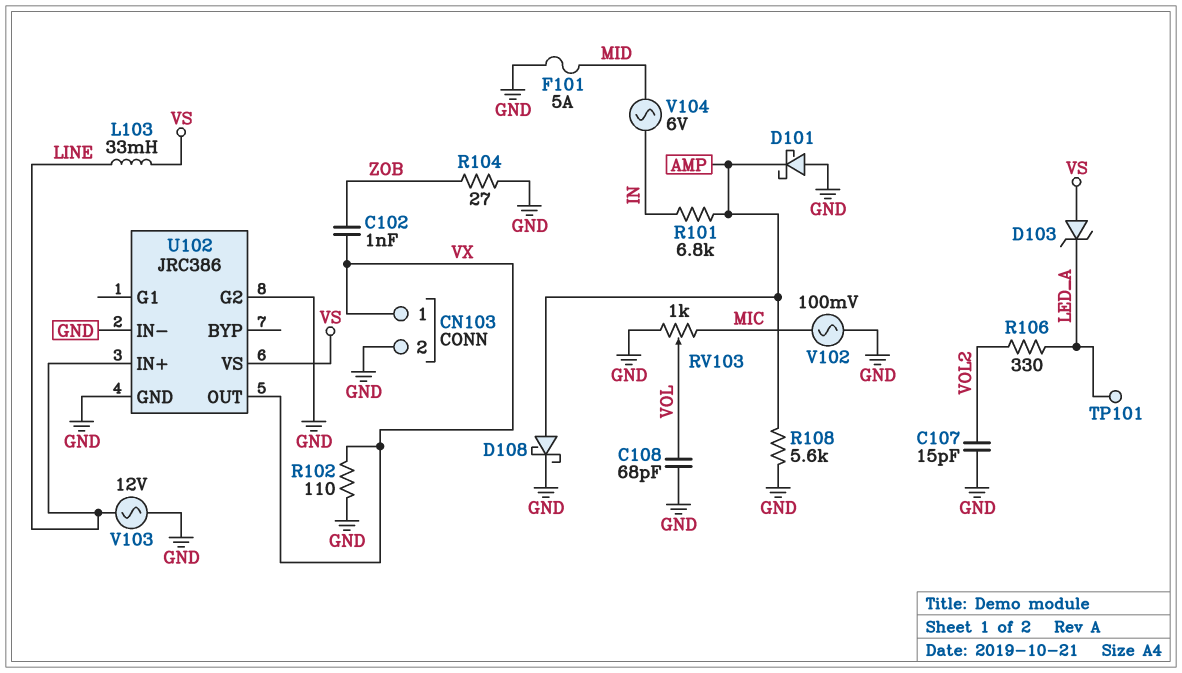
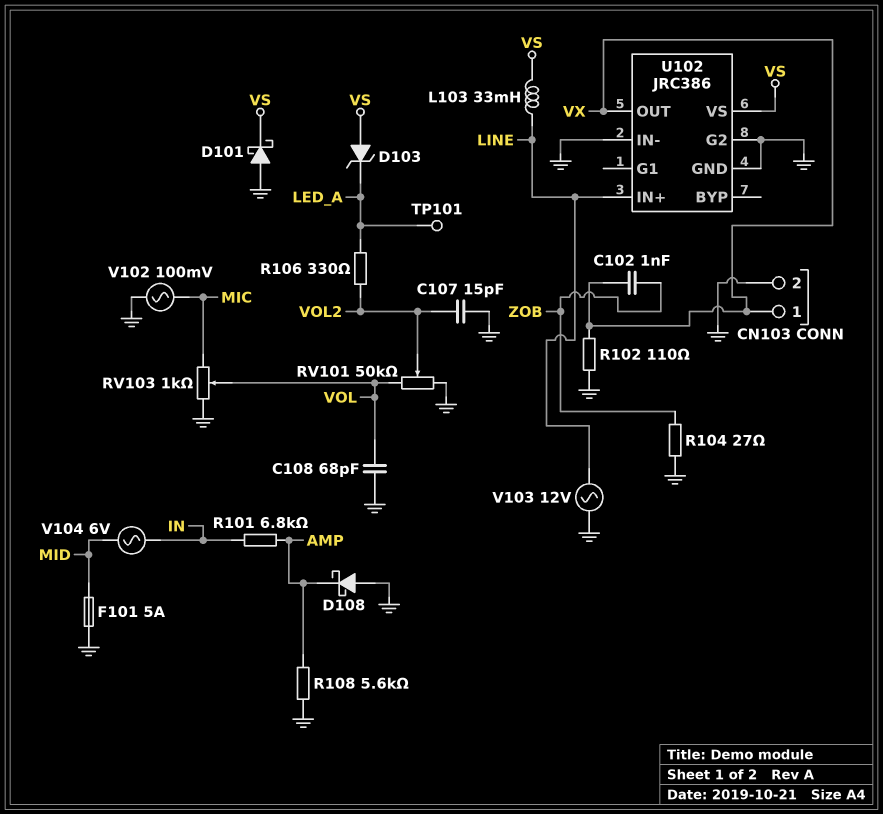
D101: schottky (A GND, K AMP) -> schottky (A GND, K VS)
D108: schottky (A AMP, K GND) -> schottky (A GND, K AMP)
RV101: none -> 50k (GND, VOL, wiper VOL2)

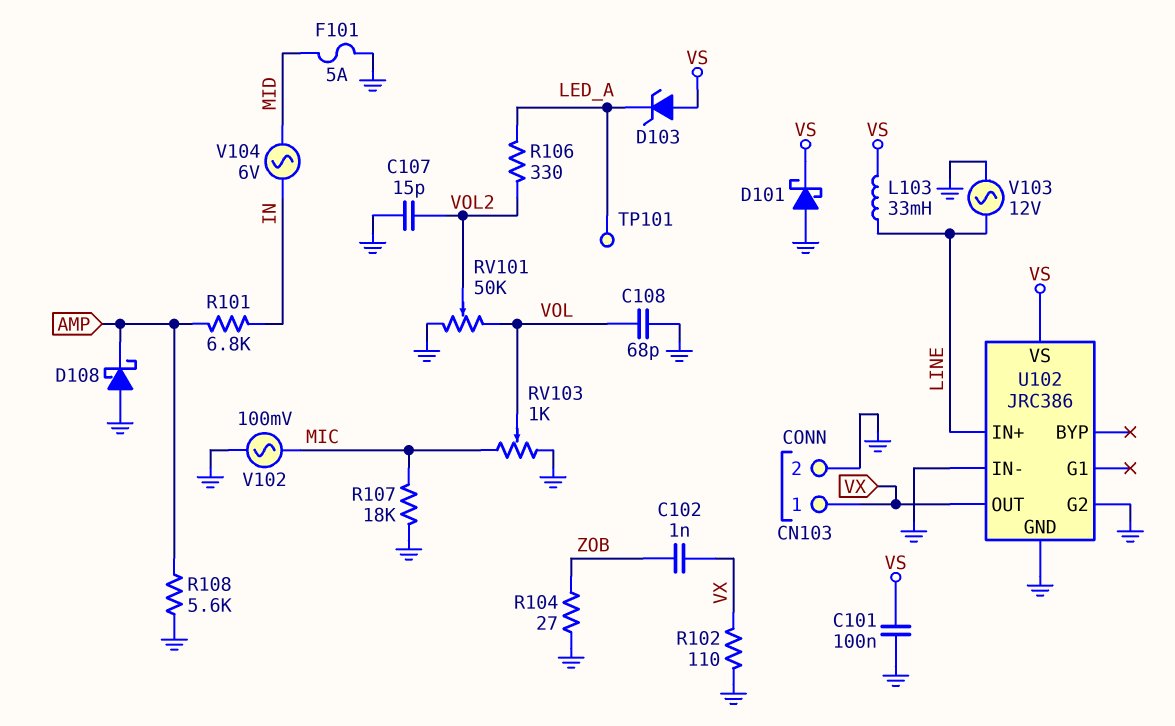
C101: none -> 100nF (GND, VS)
R107: none -> 18k (GND, MIC)

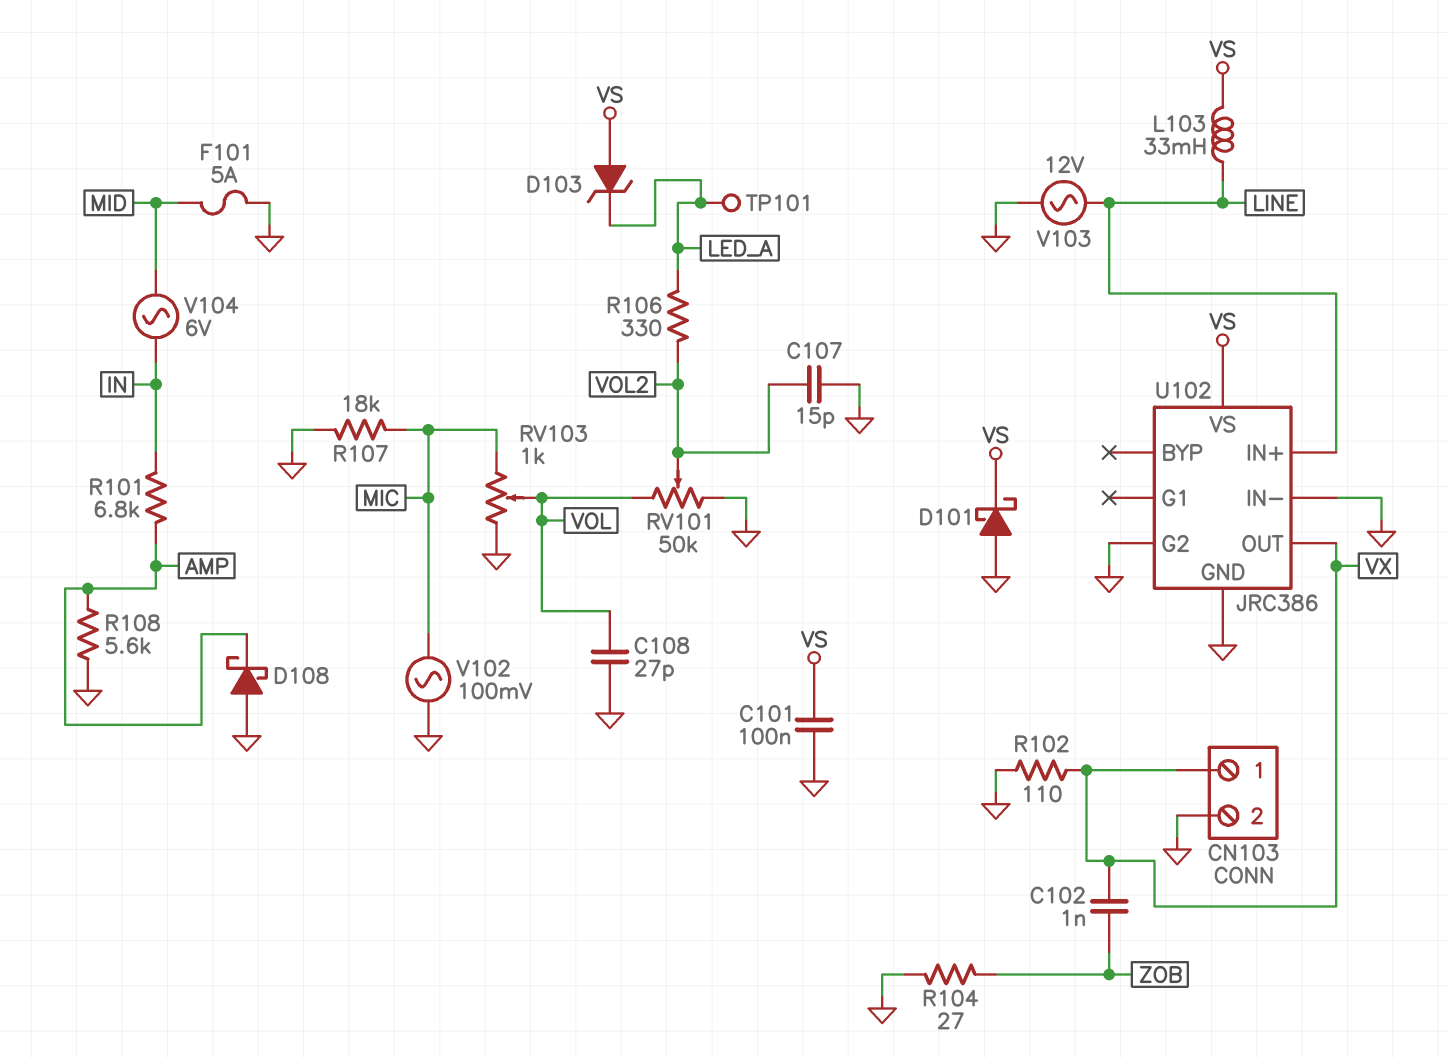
C108: 68pF (GND, VOL) -> 27pF (GND, VOL)

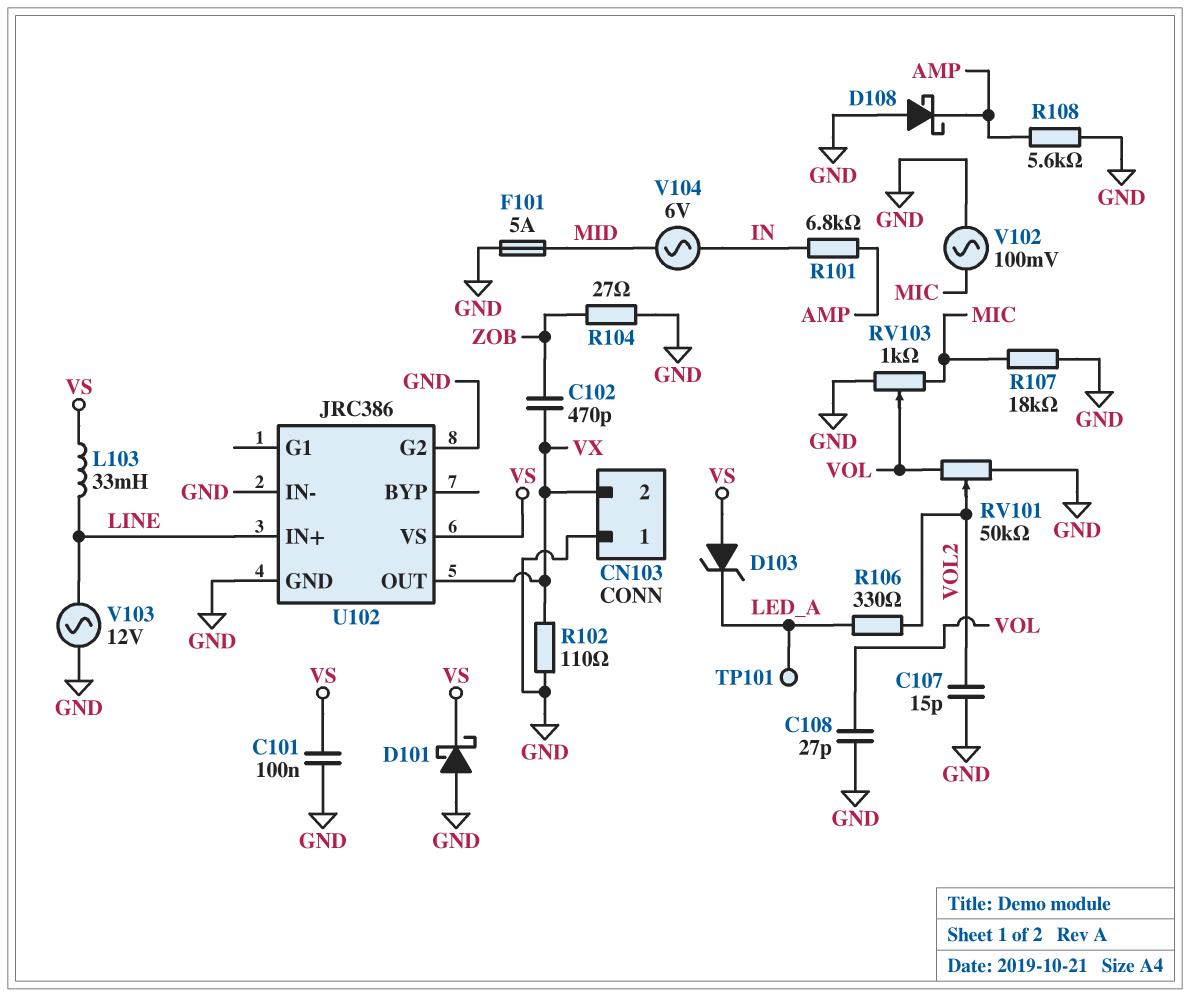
C102: 1nF (VX, ZOB) -> 470pF (VX, ZOB)
CN103 pin 1: VX -> GND
CN103 pin 2: GND -> VX

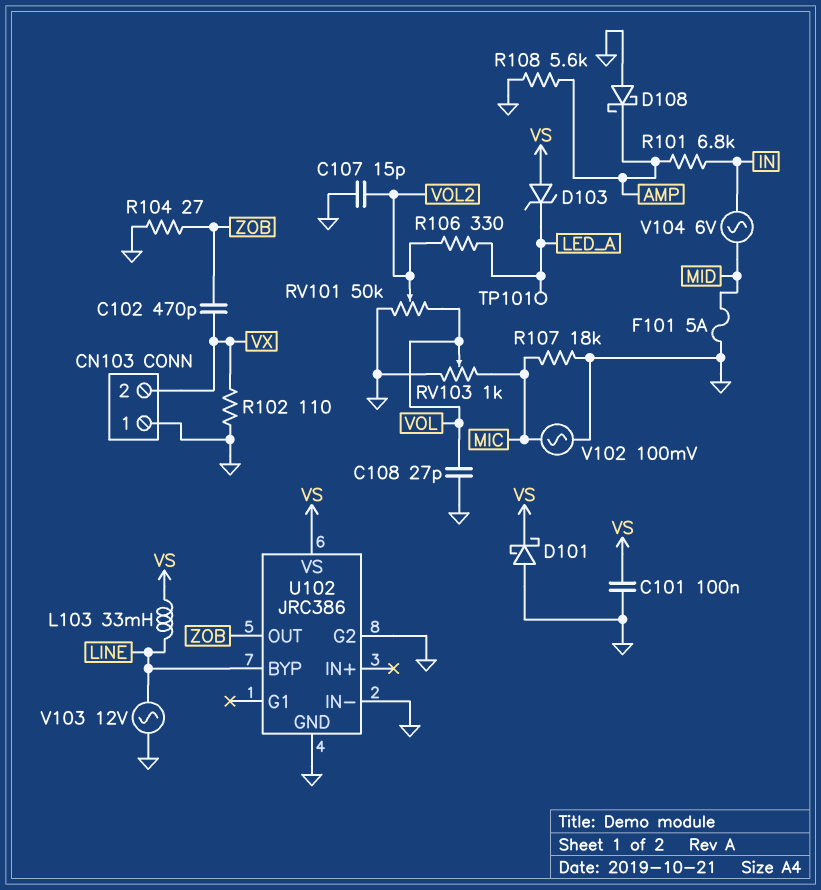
U102 pin BYP: none -> LINE
U102 pin IN+: LINE -> none
U102 pin OUT: VX -> ZOB

